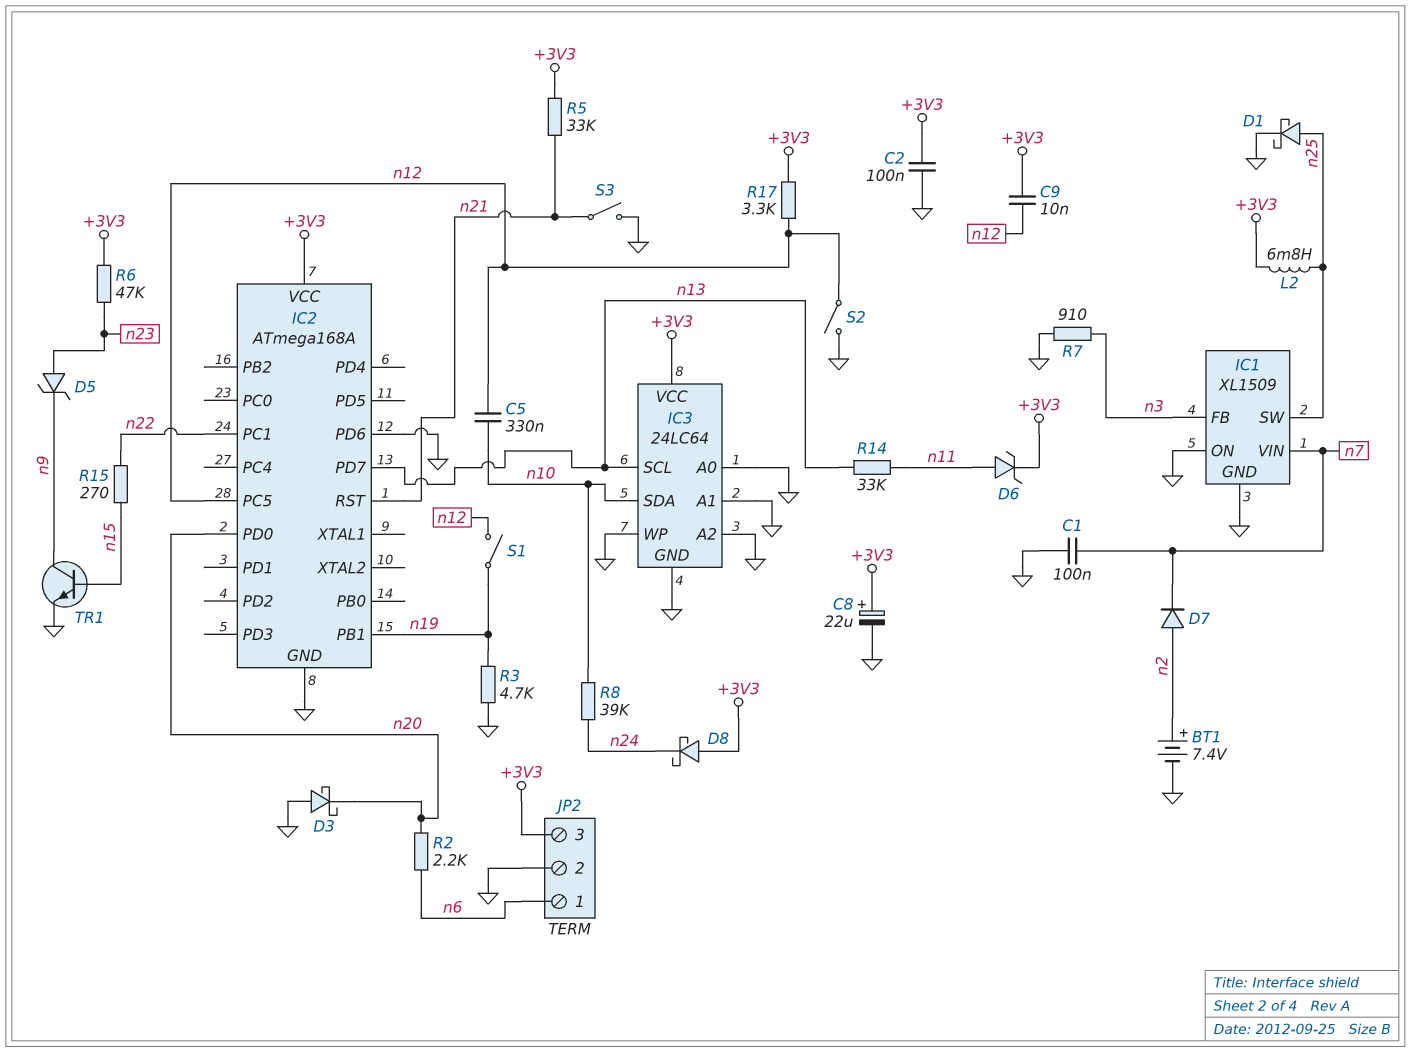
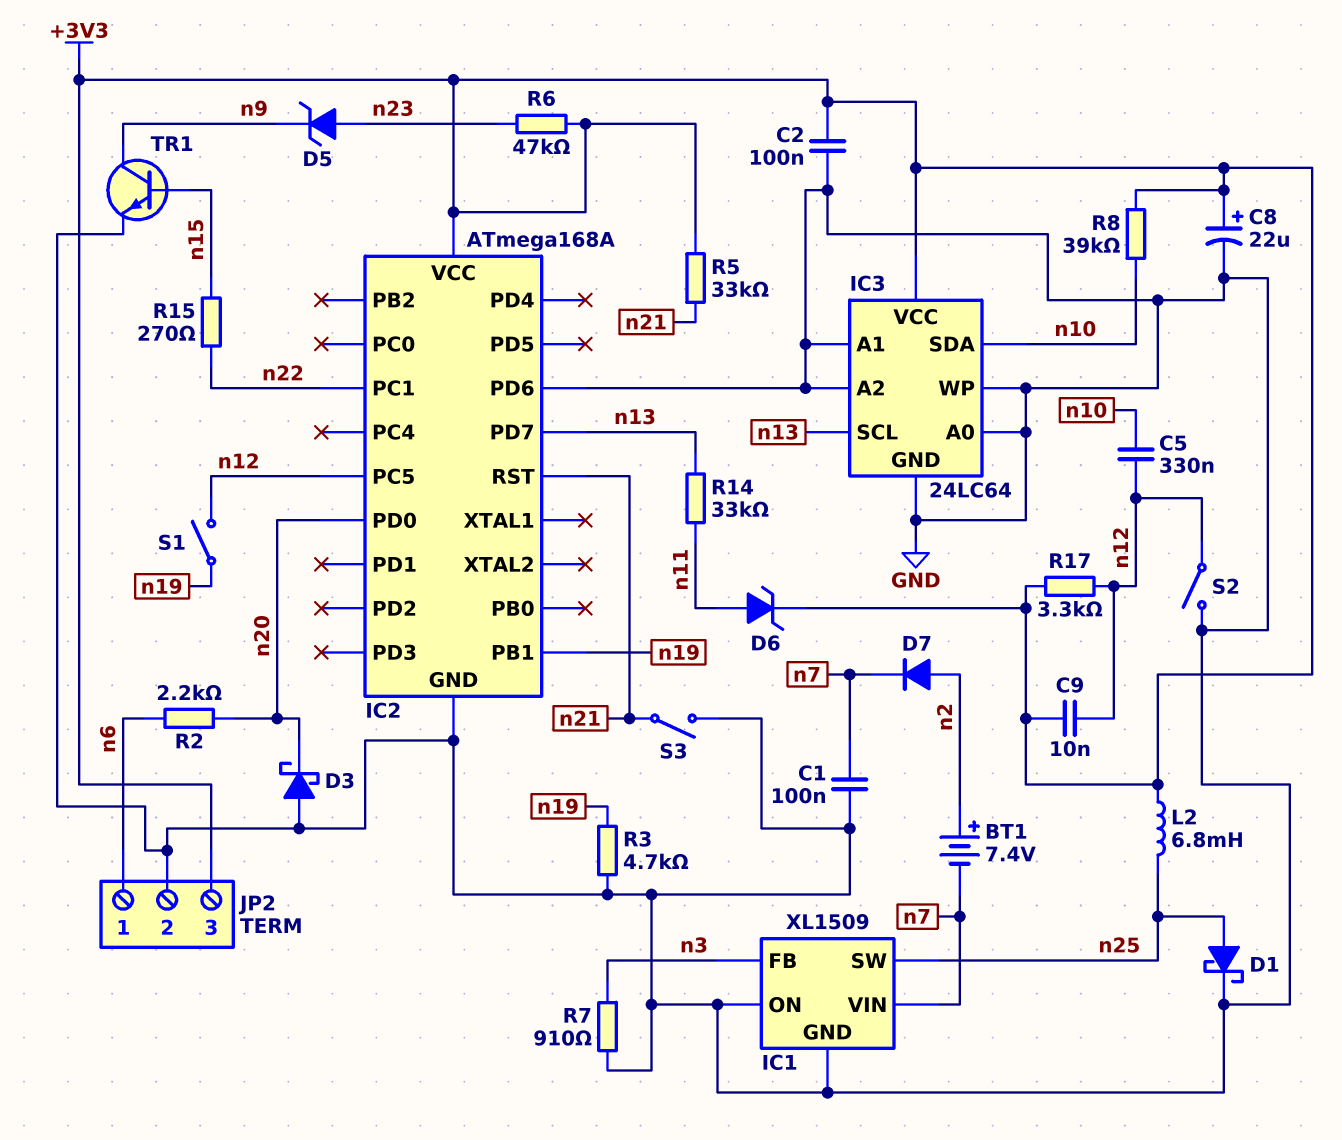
BT1: 7.4V (plus n2, minus GND) -> 7.4V (plus n2, minus n7)
D8: schottky (A +3V3, K n24) -> none
R8: 39k (n10, n24) -> 39k (+3V3, n10)

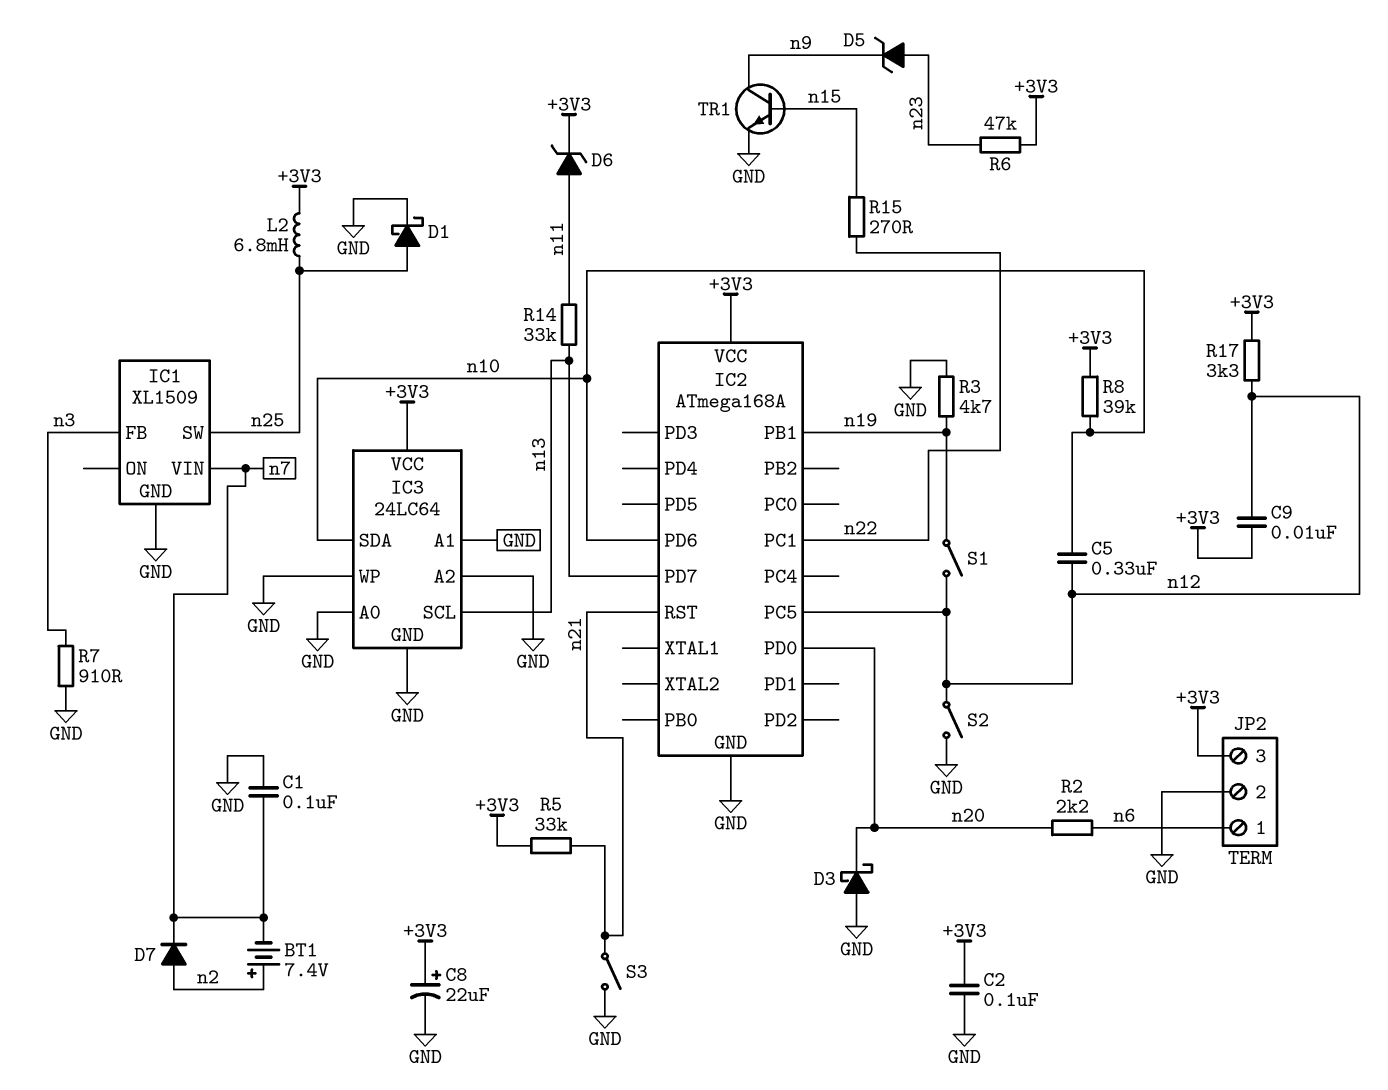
IC1 pin ON: GND -> none
IC2 pin PD6: GND -> n10

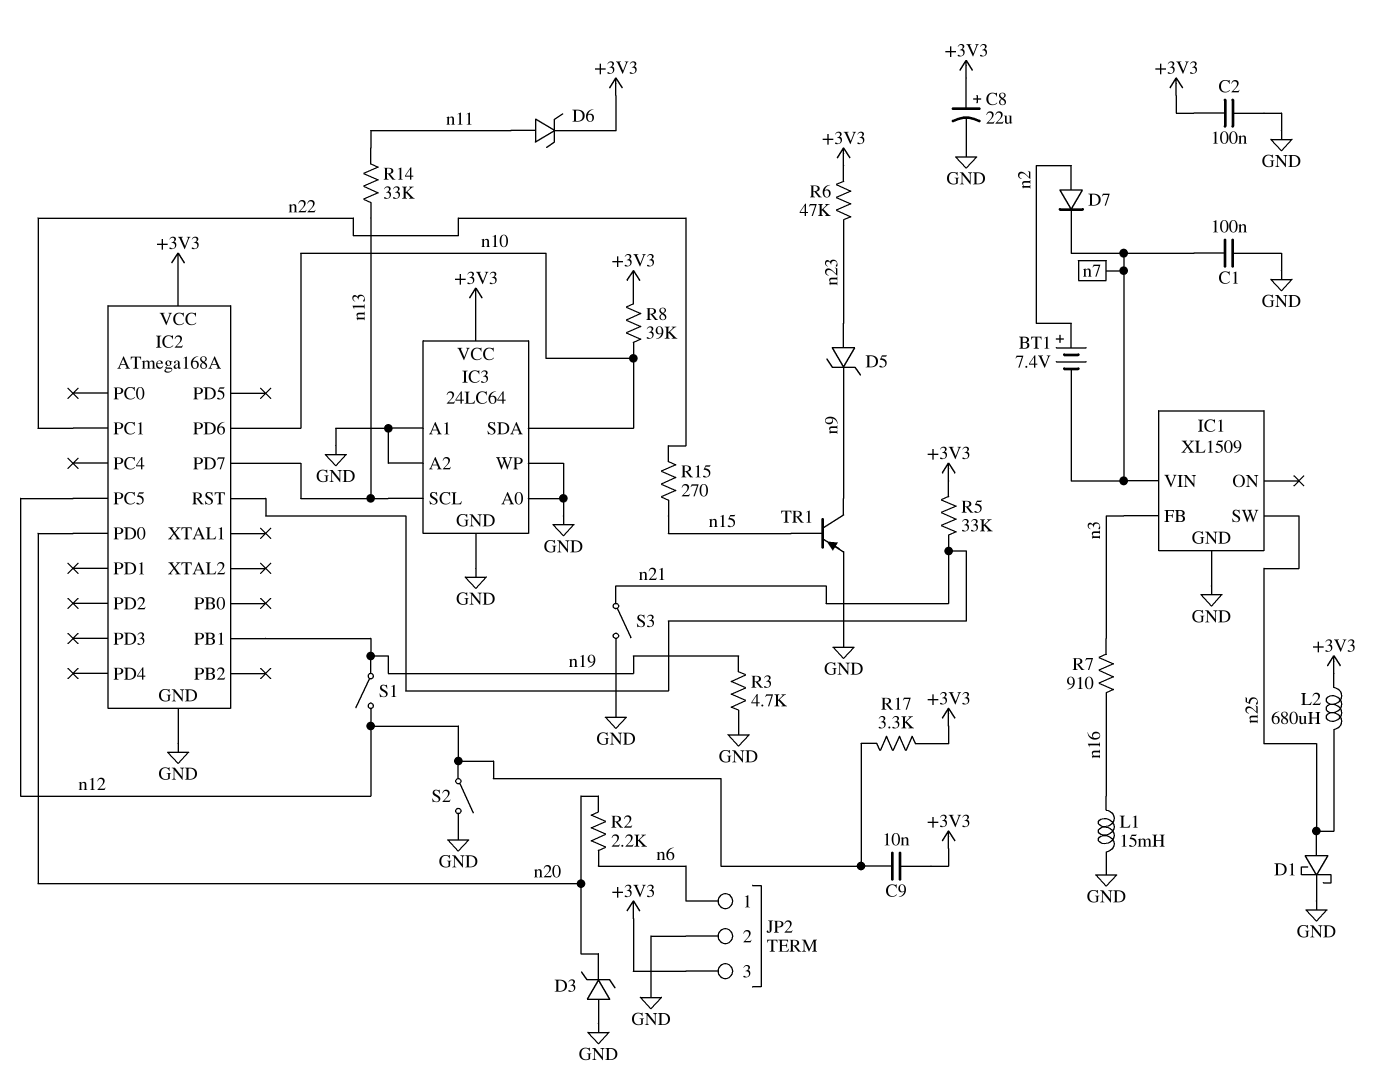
C5: 330nF (n10, n12) -> none
D3: schottky (A GND, K n20) -> zener (A GND, K n20)
L1: none -> 15mH (GND, n16)
L2: 6.8mH (+3V3, n25) -> 680uH (+3V3, n25)
R7: 910 (GND, n3) -> 910 (n3, n16)
TR1: NPN (B n15, C n9, E GND) -> PNP (B n15, C n9, E GND)

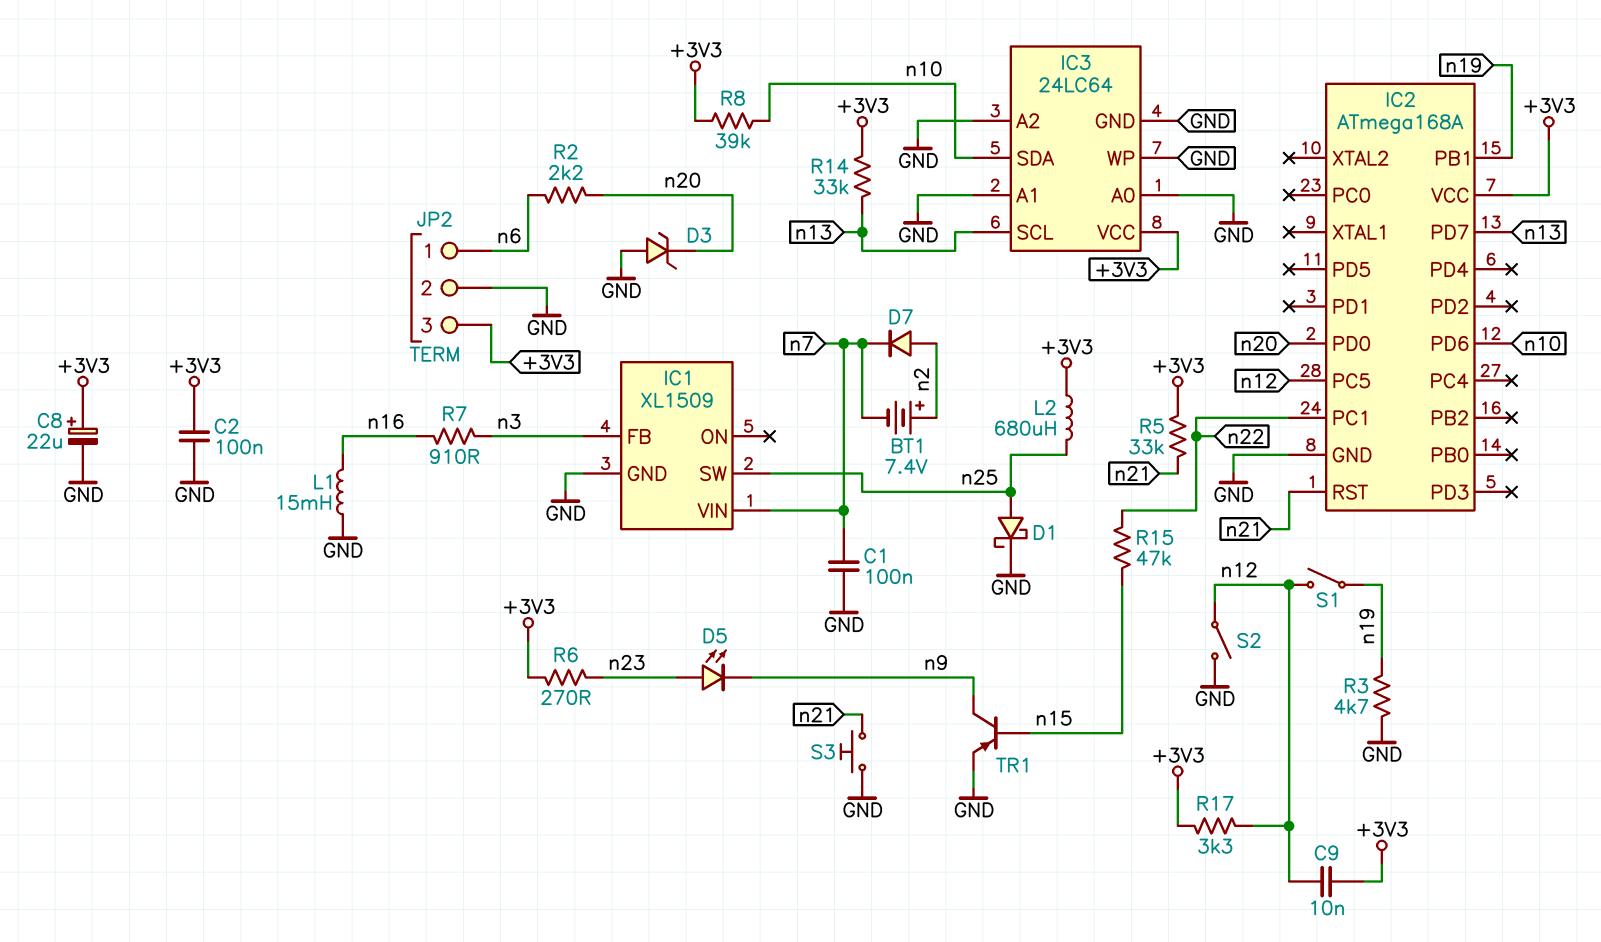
D5: zener (A n23, K n9) -> LED (A n23, K n9)
D6: zener (A n11, K +3V3) -> none
R6: 47k (+3V3, n23) -> 270 (+3V3, n23)
R14: 33k (n11, n13) -> 33k (+3V3, n13)
R15: 270 (n15, n22) -> 47k (n15, n22)
S3: switch (GND, n21) -> button (GND, n21)

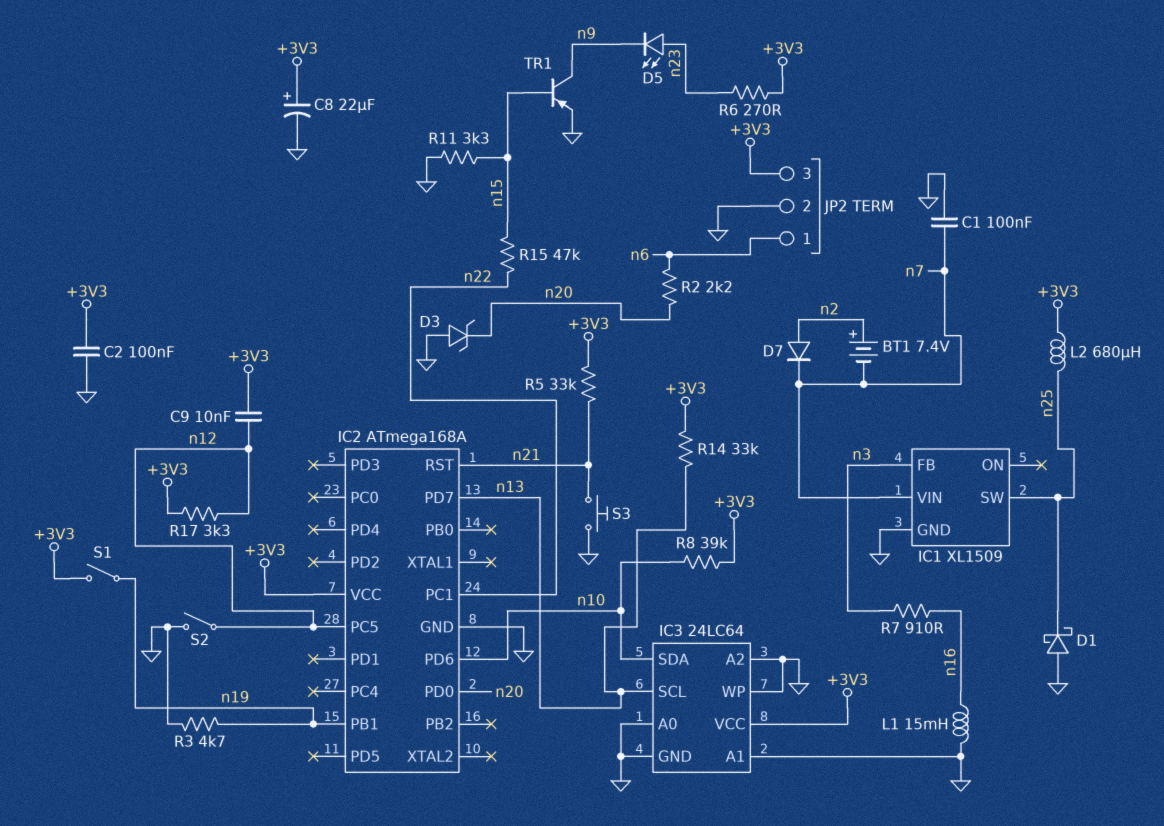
D1: schottky (A n25, K GND) -> schottky (A GND, K n25)
R11: none -> 3.3k (GND, n15)
S1: switch (n12, n19) -> switch (+3V3, n19)

